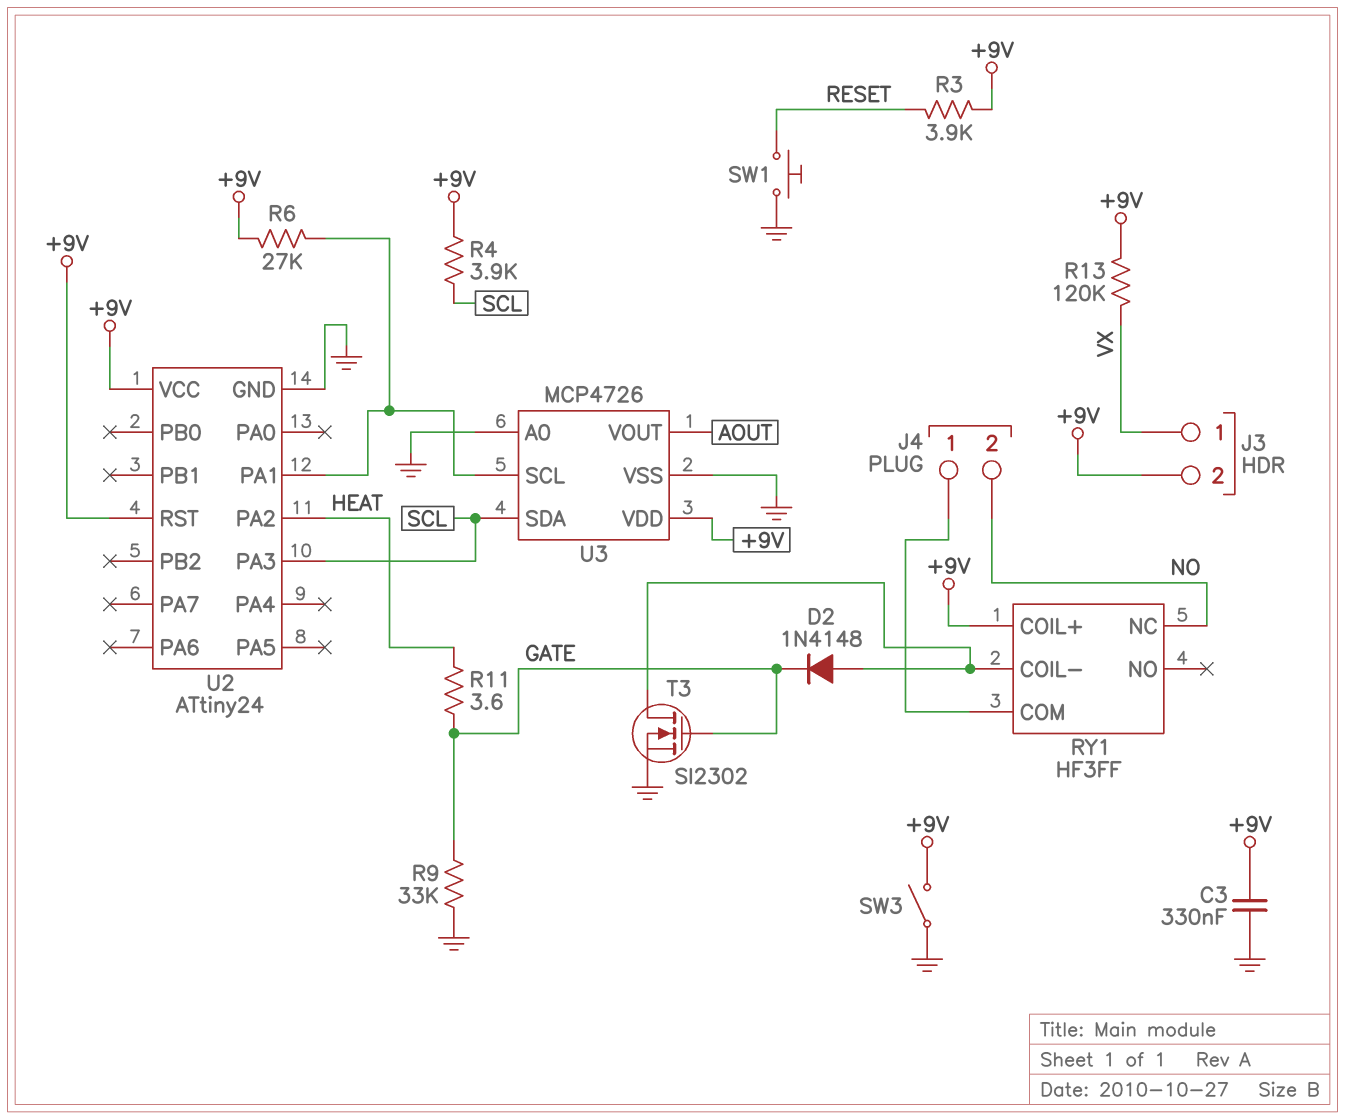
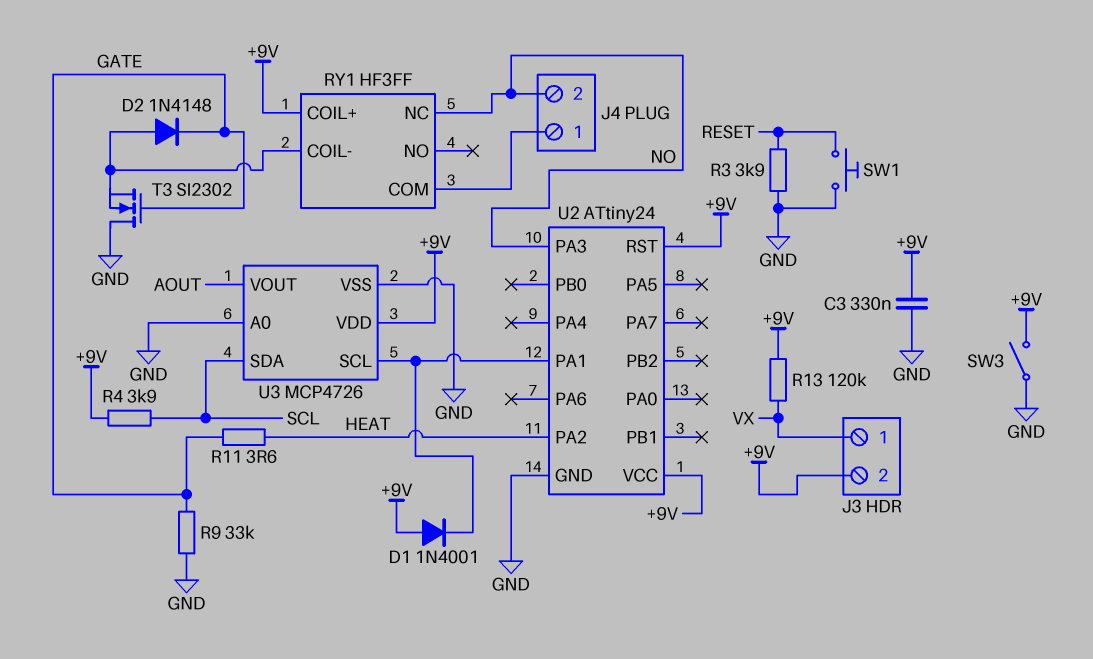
D1: none -> diode 1N4001 (A +9V, K U2/PA1)
R3: 3.9k (+9V, RESET) -> 3.9k (GND, RESET)
R6: 27k (+9V, U2/PA1) -> none
T3: NMOS SI2302 (G GATE, D RY1/COIL-, S GND) -> NMOS SI2302 (G GATE, D GND, S RY1/COIL-)
U2 pin PA3: SCL -> NO

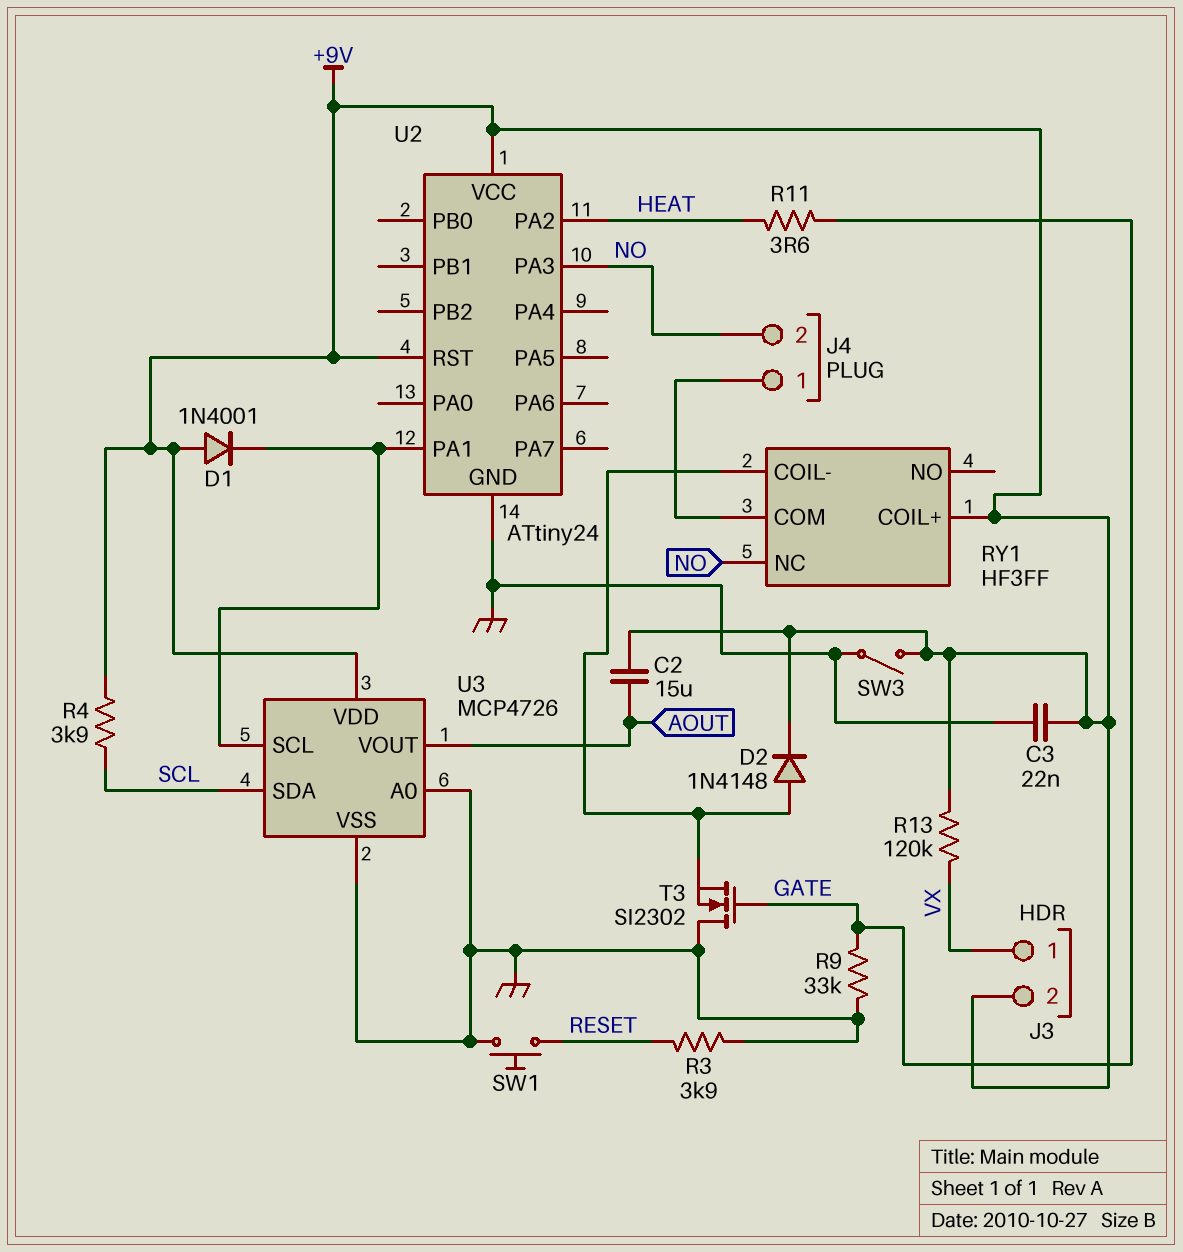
C2: none -> 15uF (+9V, AOUT)
C3: 330nF (+9V, GND) -> 22nF (+9V, GND)
D2: diode 1N4148 (A RY1/COIL-, K GATE) -> diode 1N4148 (A RY1/COIL-, K +9V)

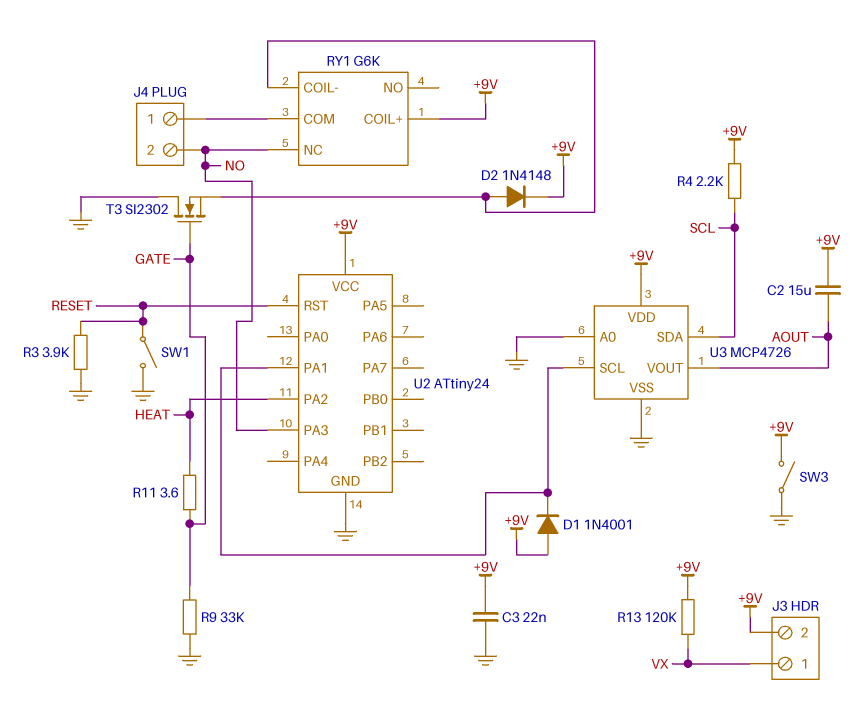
R4: 3.9k (+9V, SCL) -> 2.2k (+9V, SCL)
RY1: HF3FF -> G6K
SW1: button (GND, RESET) -> switch (GND, RESET)
U2 pin RST: +9V -> RESET

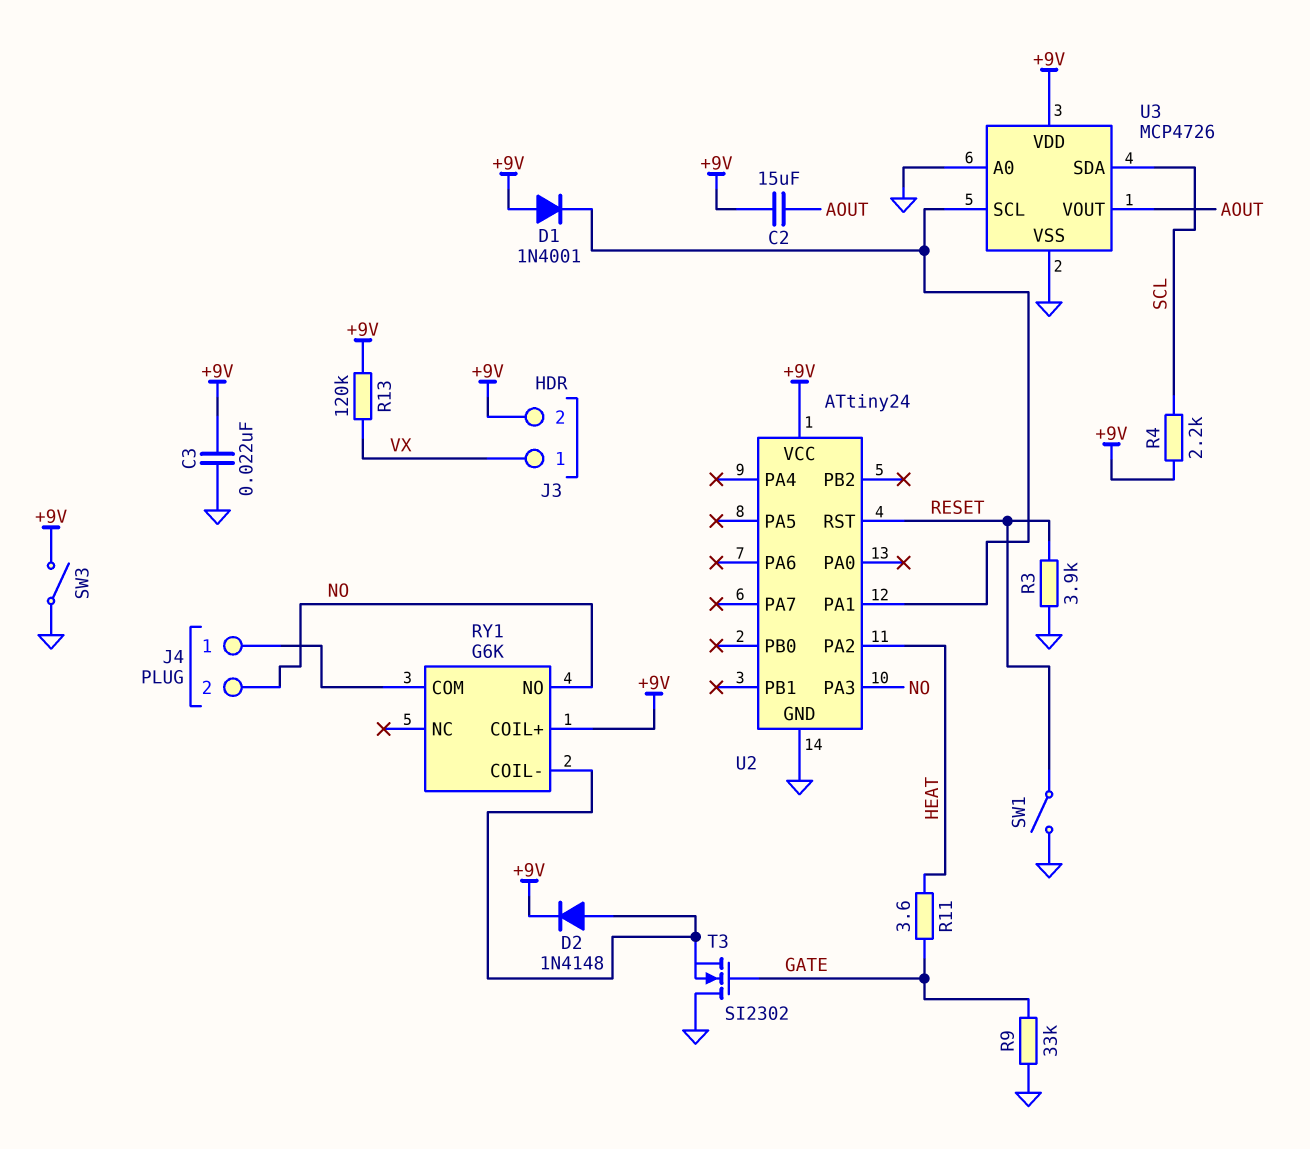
RY1 pin NC: NO -> none
RY1 pin NO: none -> NO

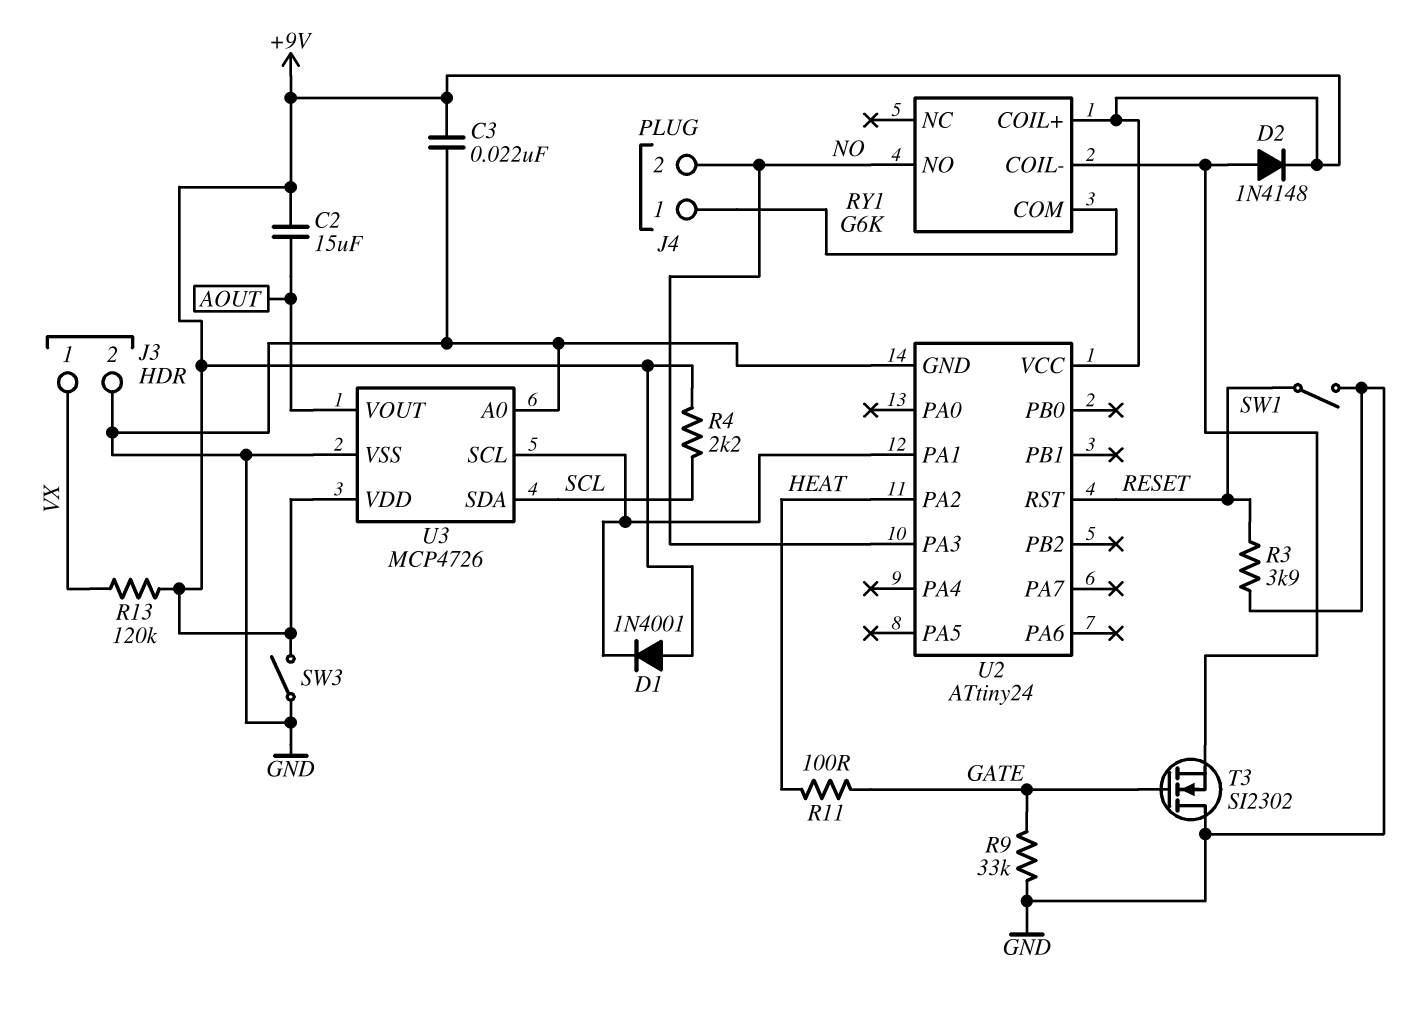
J3 pin 2: +9V -> GND
R11: 3.6 (GATE, HEAT) -> 100 (GATE, HEAT)

